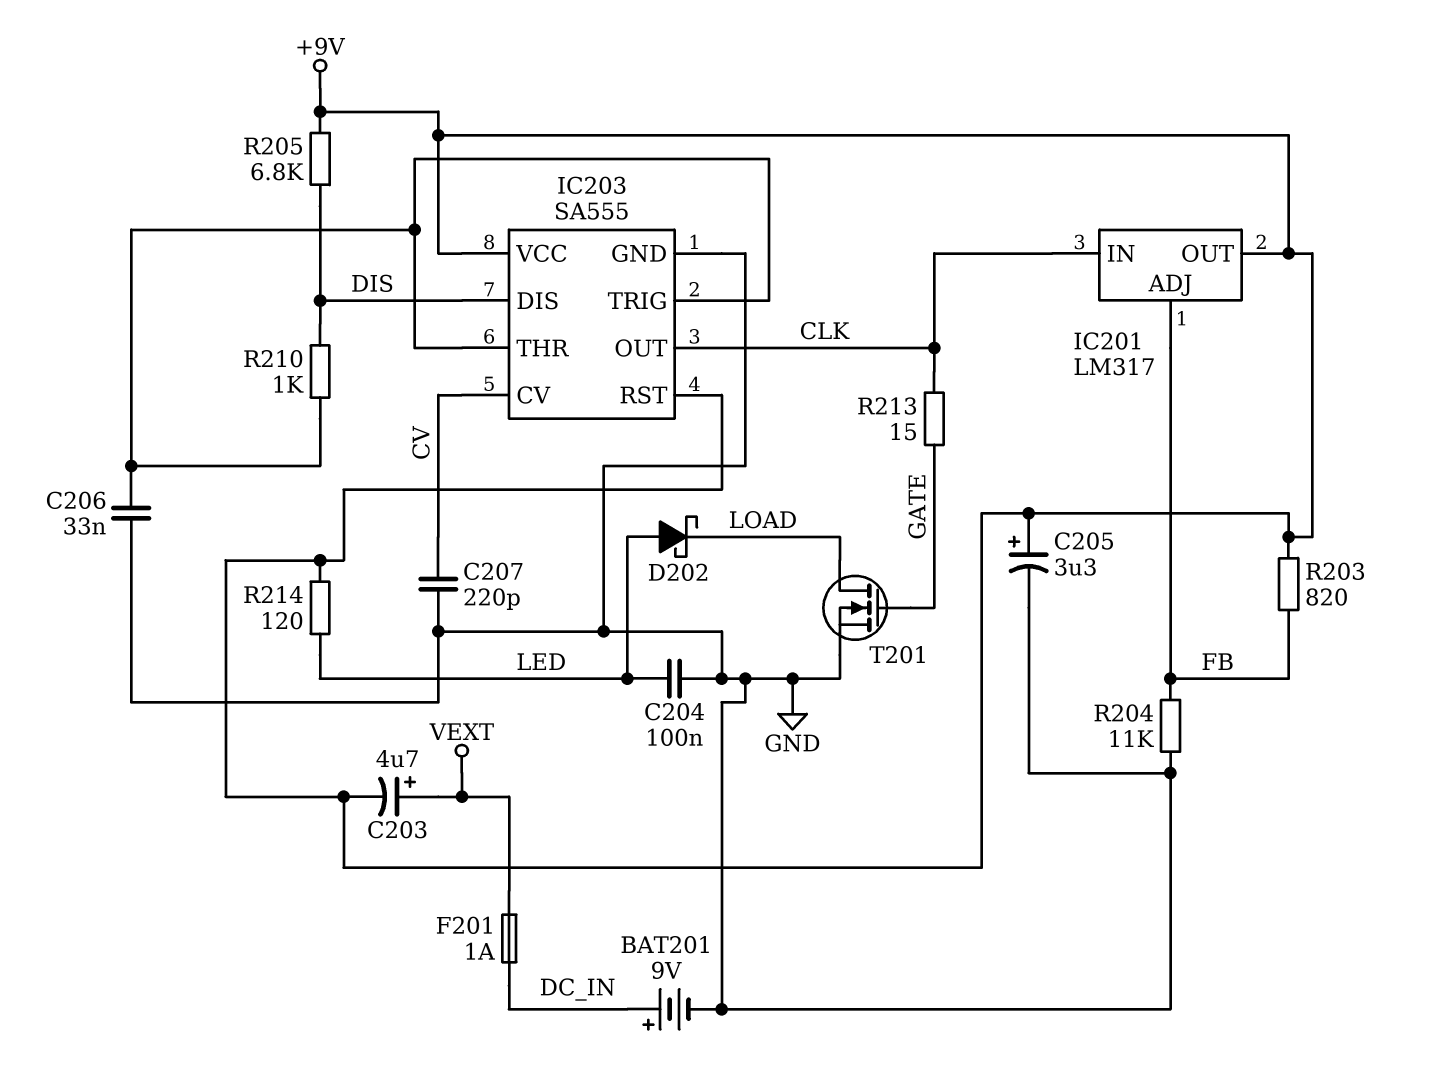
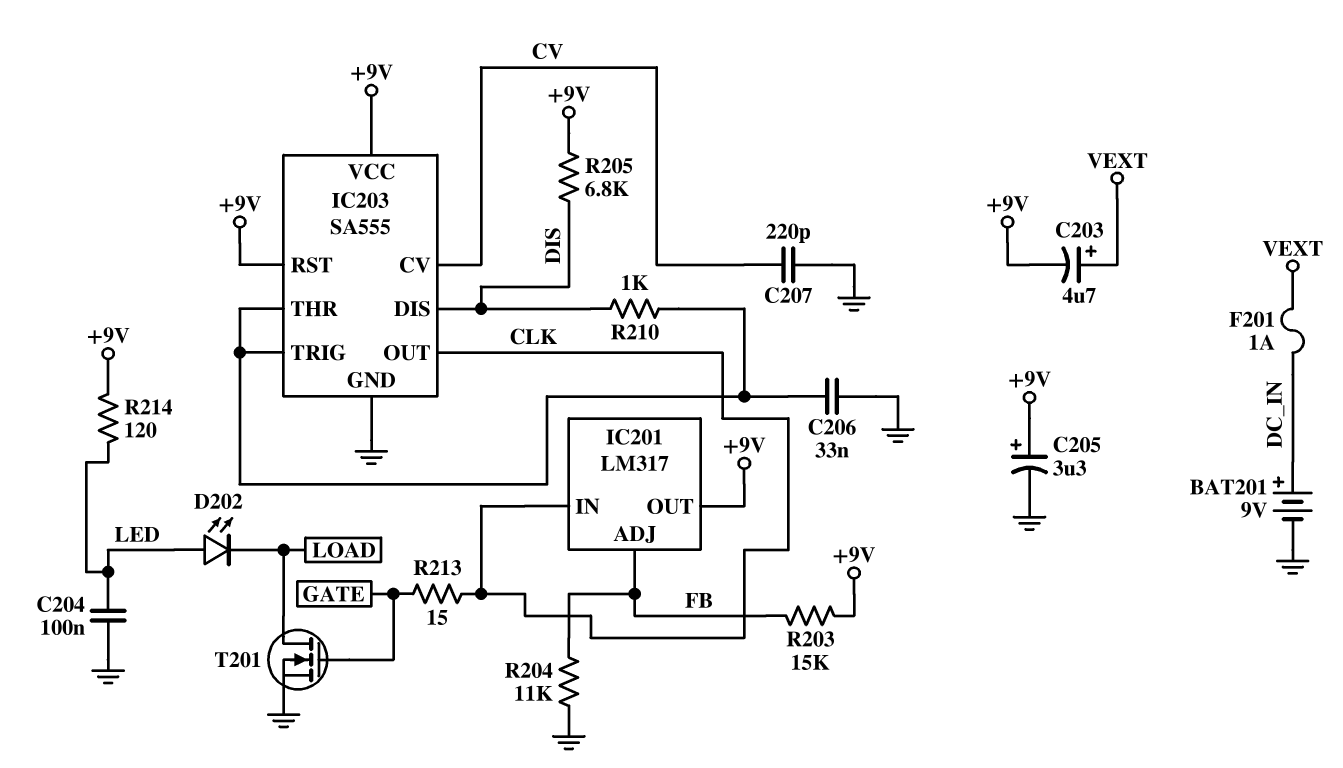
D202: schottky (A LED, K LOAD) -> LED (A LED, K LOAD)
R203: 820 (+9V, FB) -> 15k (+9V, FB)

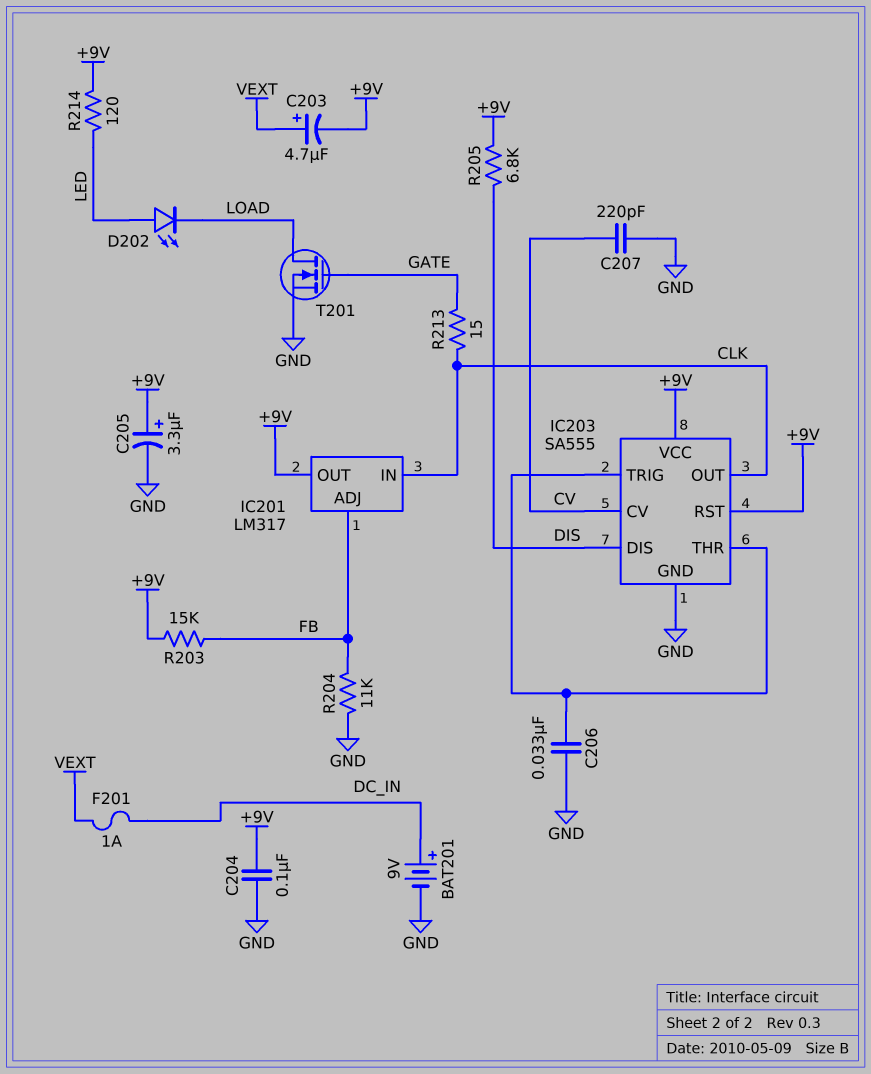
C204: 100nF (GND, LED) -> 100nF (+9V, GND)
R210: 1k (DIS, IC203/THR) -> none

